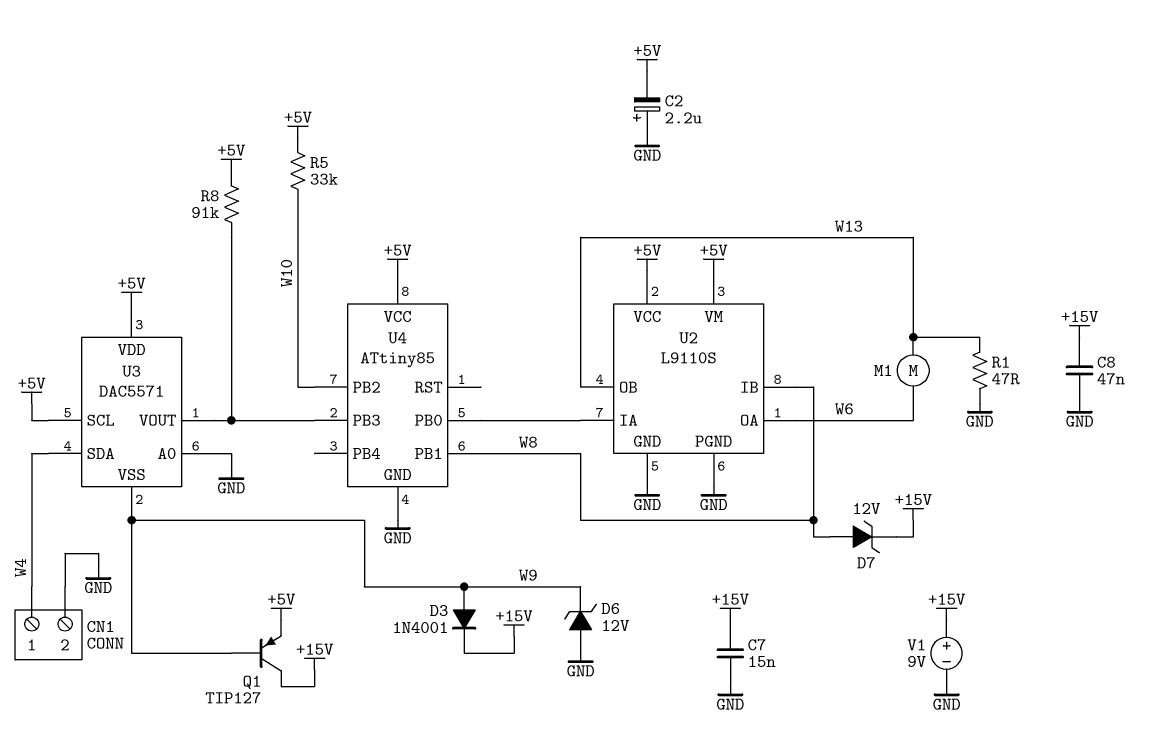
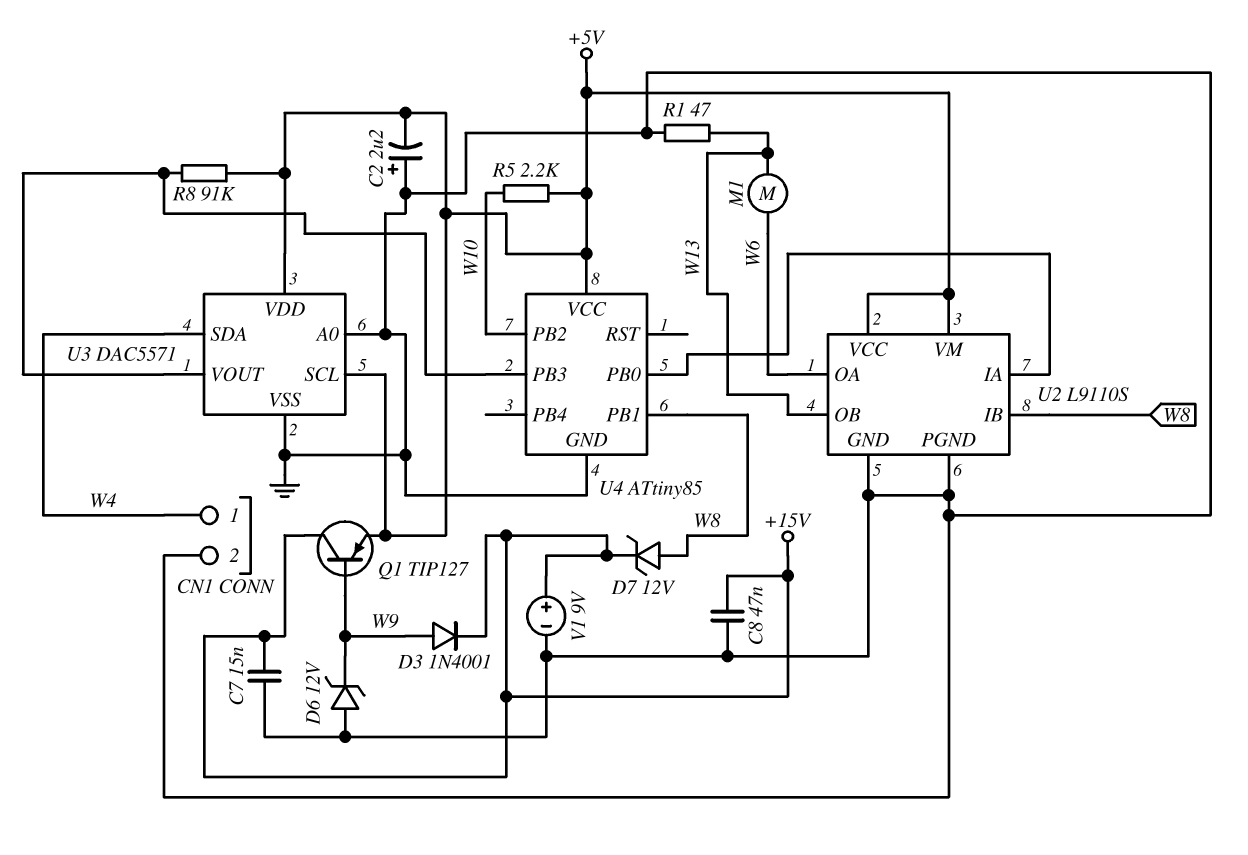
R5: 33k (+5V, W10) -> 2.2k (+5V, W10)
U3 pin VSS: W9 -> GND

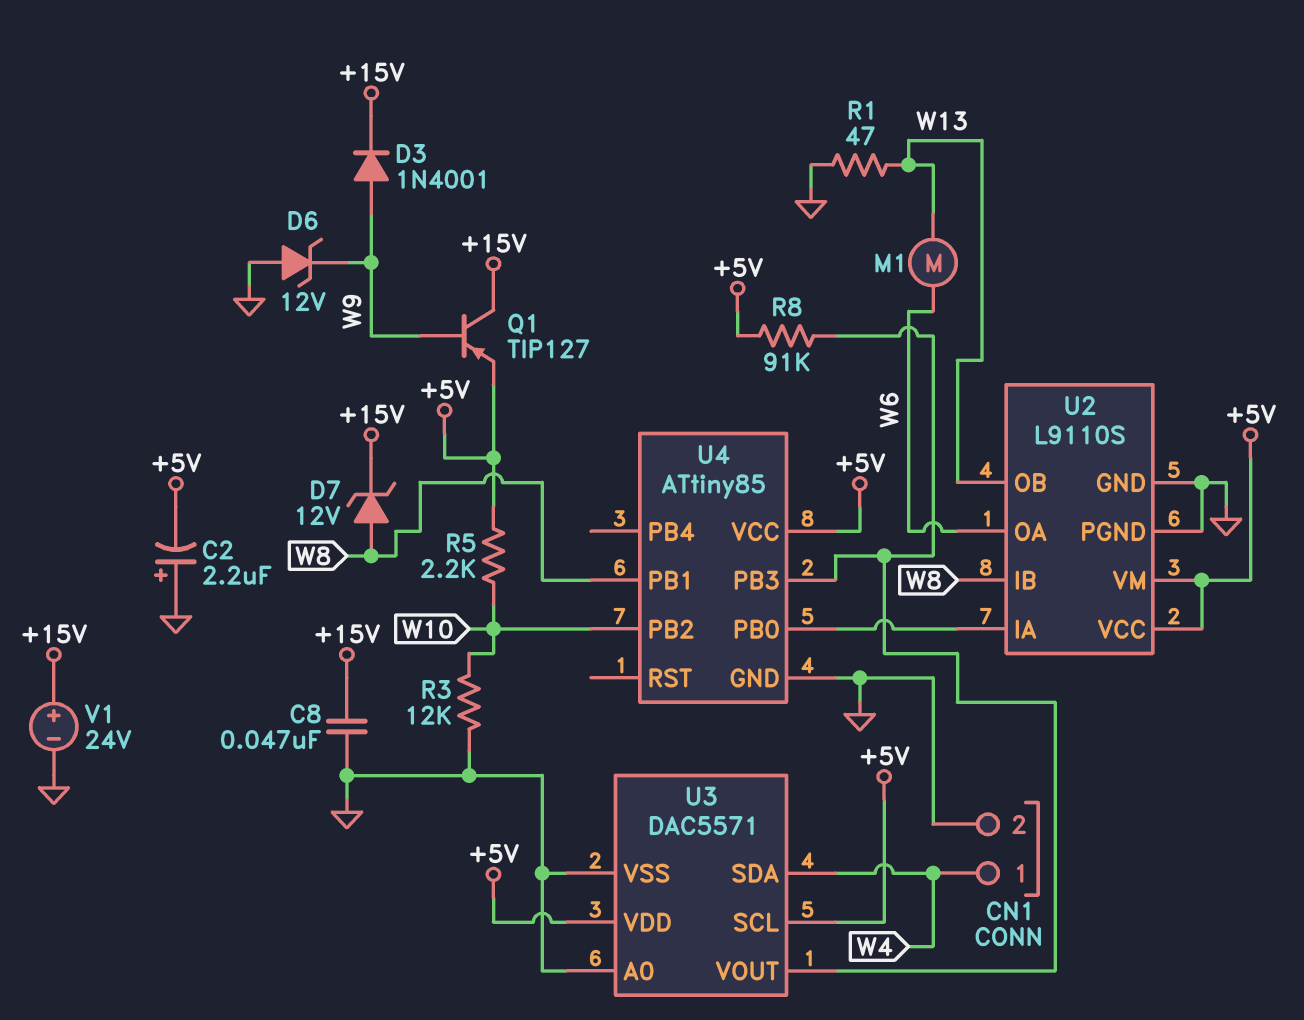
C7: 15nF (+15V, GND) -> none
R3: none -> 12k (GND, W10)
V1: 9V (plus +15V, minus GND) -> 24V (plus +15V, minus GND)

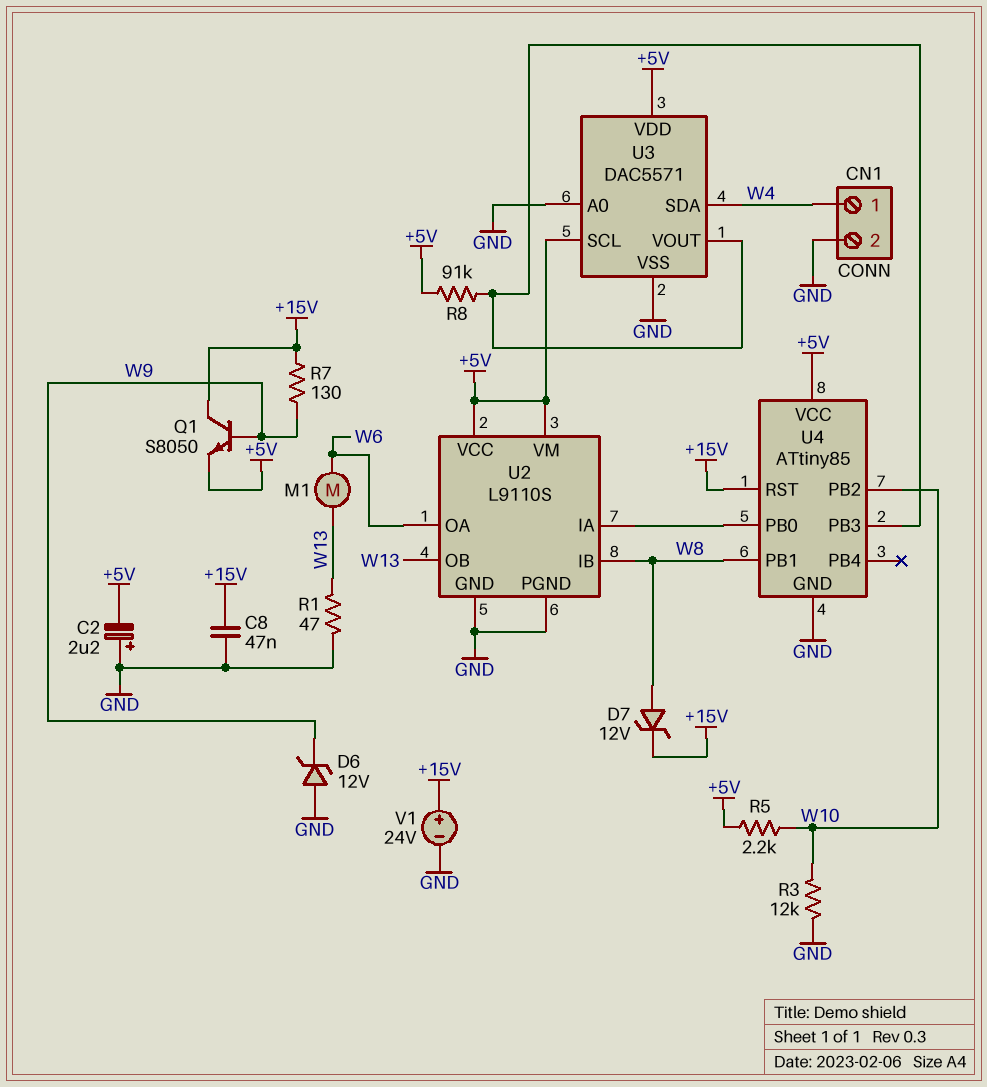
D3: diode 1N4001 (A W9, K +15V) -> none
Q1: PNP TIP127 (B W9, C +15V, E +5V) -> NPN S8050 (B W9, C +15V, E +5V)
R7: none -> 130 (+15V, W9)
U4 pin RST: none -> +15V

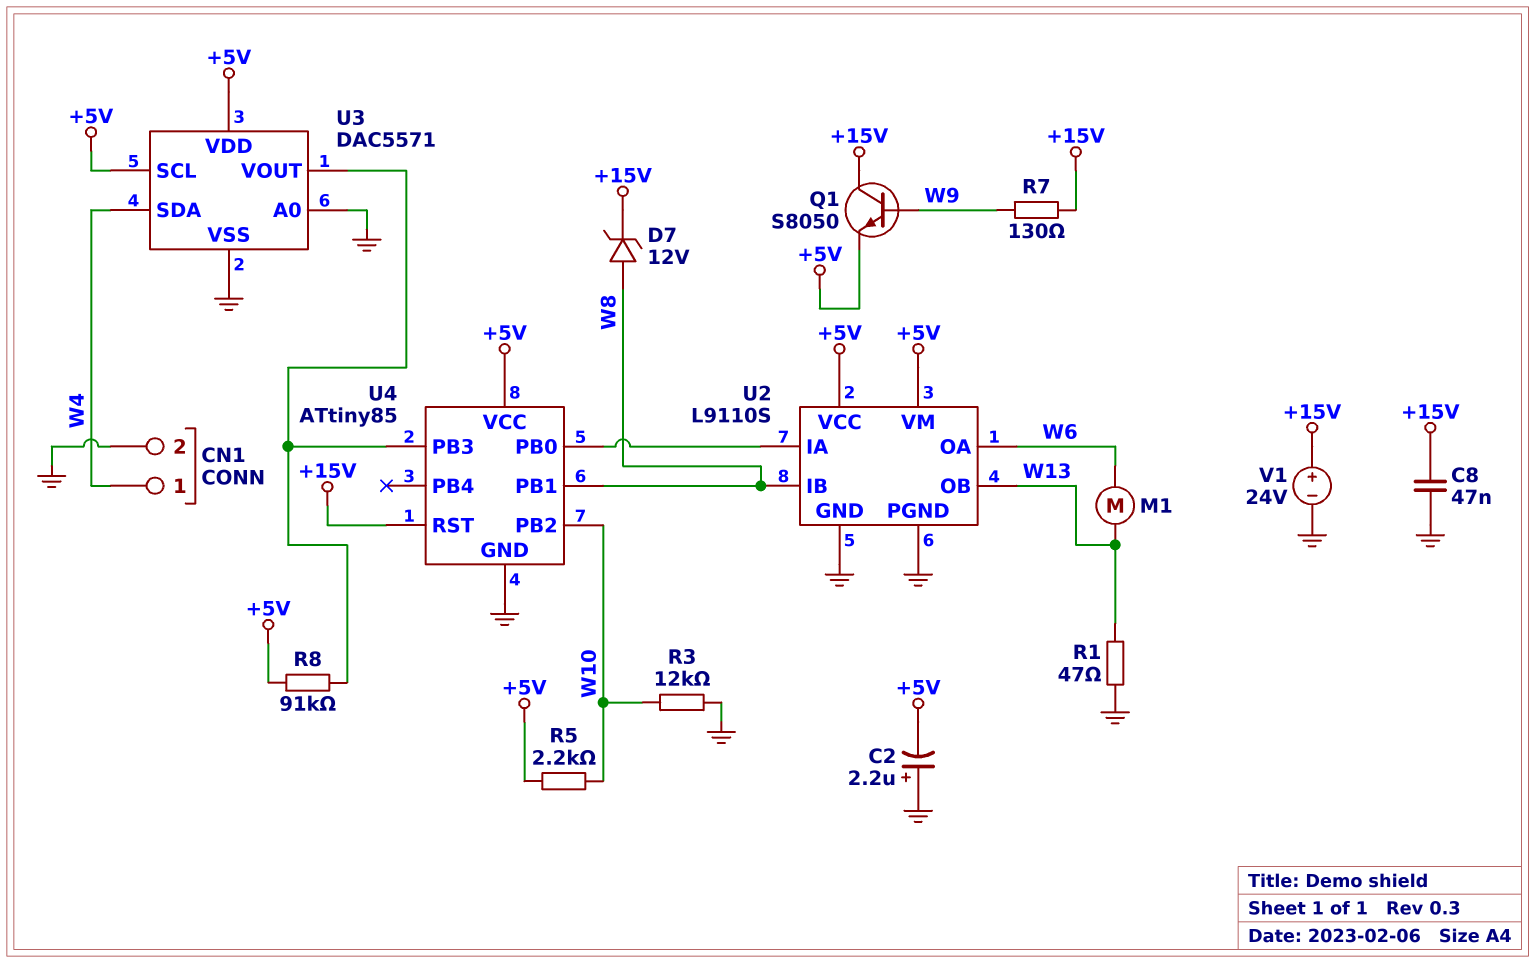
D6: zener 12V (A GND, K W9) -> none

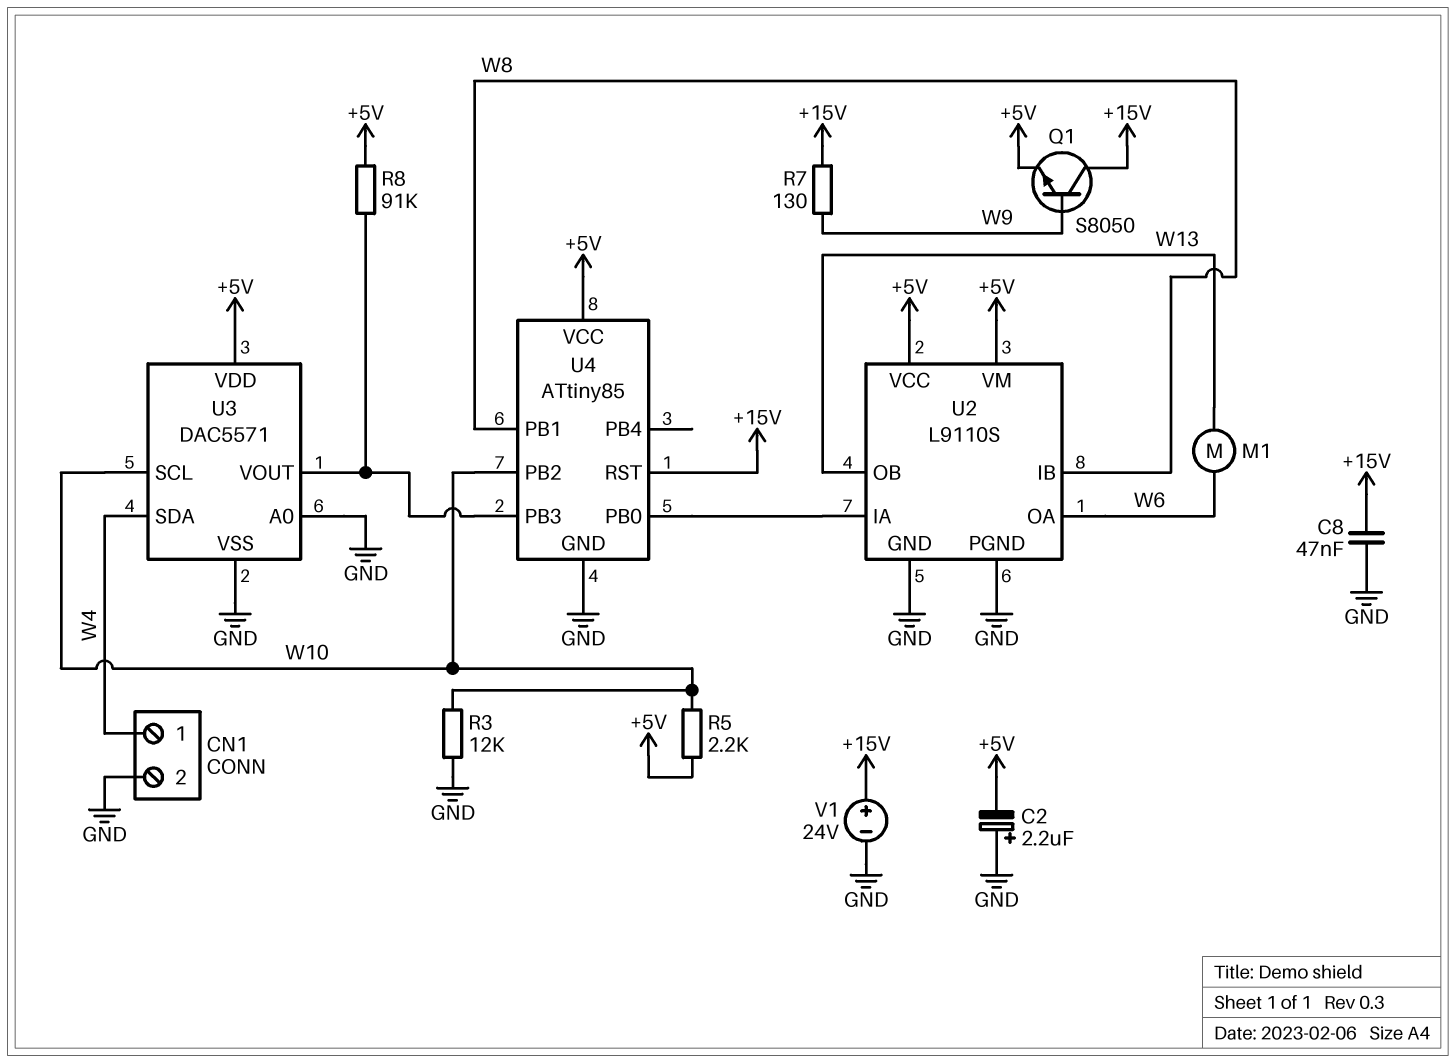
D7: zener 12V (A W8, K +15V) -> none
R1: 47 (GND, W13) -> none
U3 pin SCL: +5V -> W10

